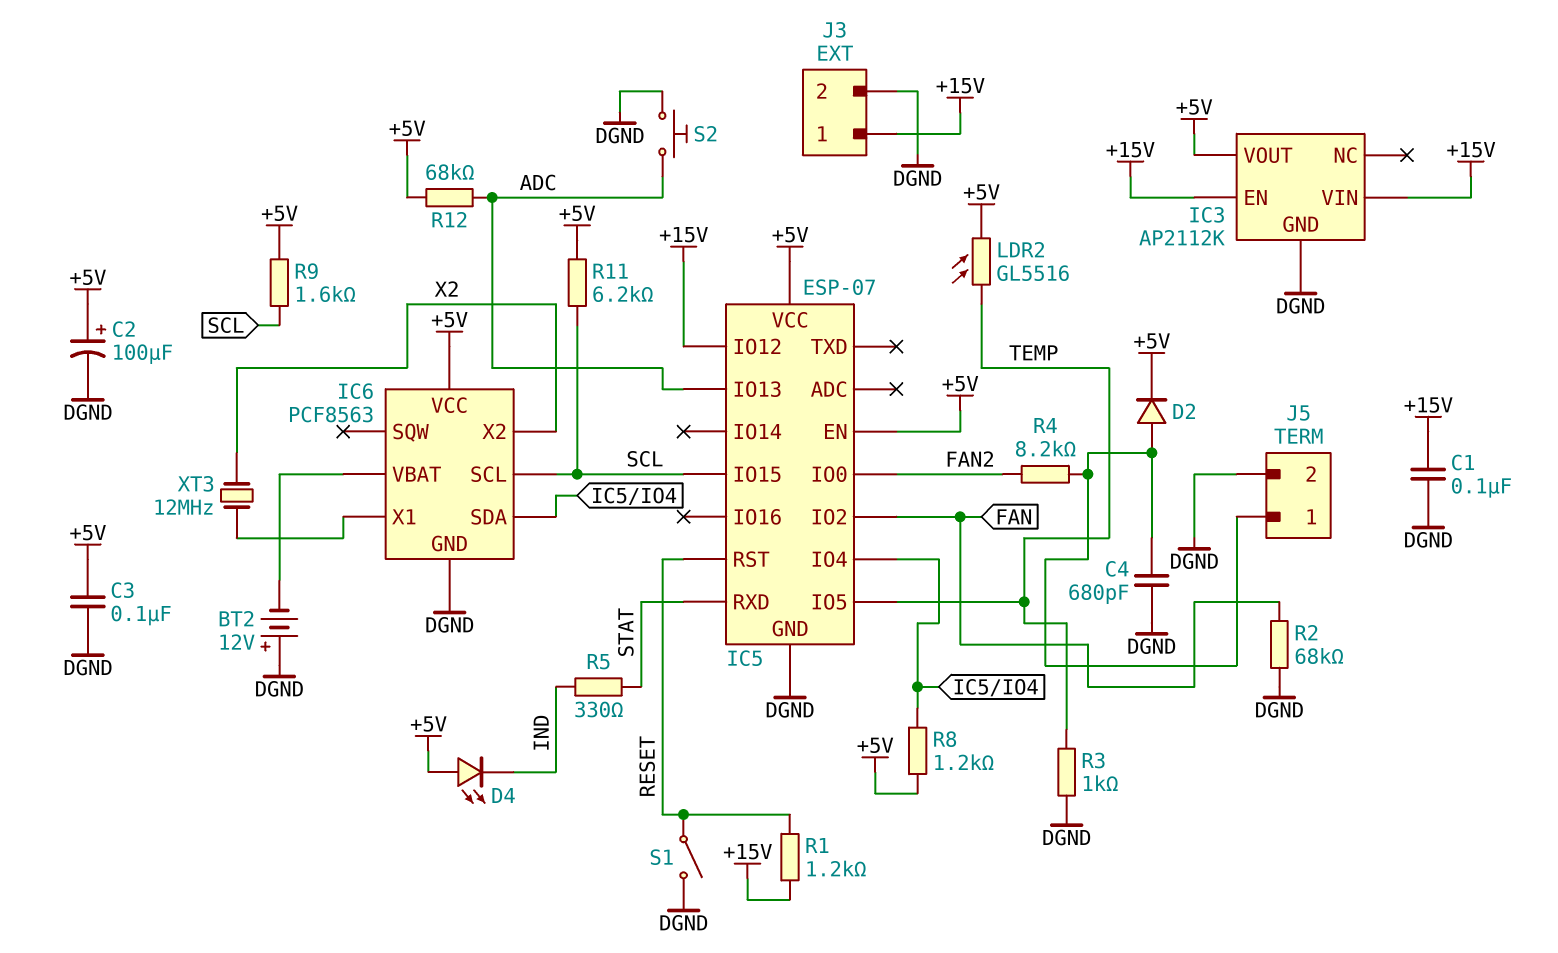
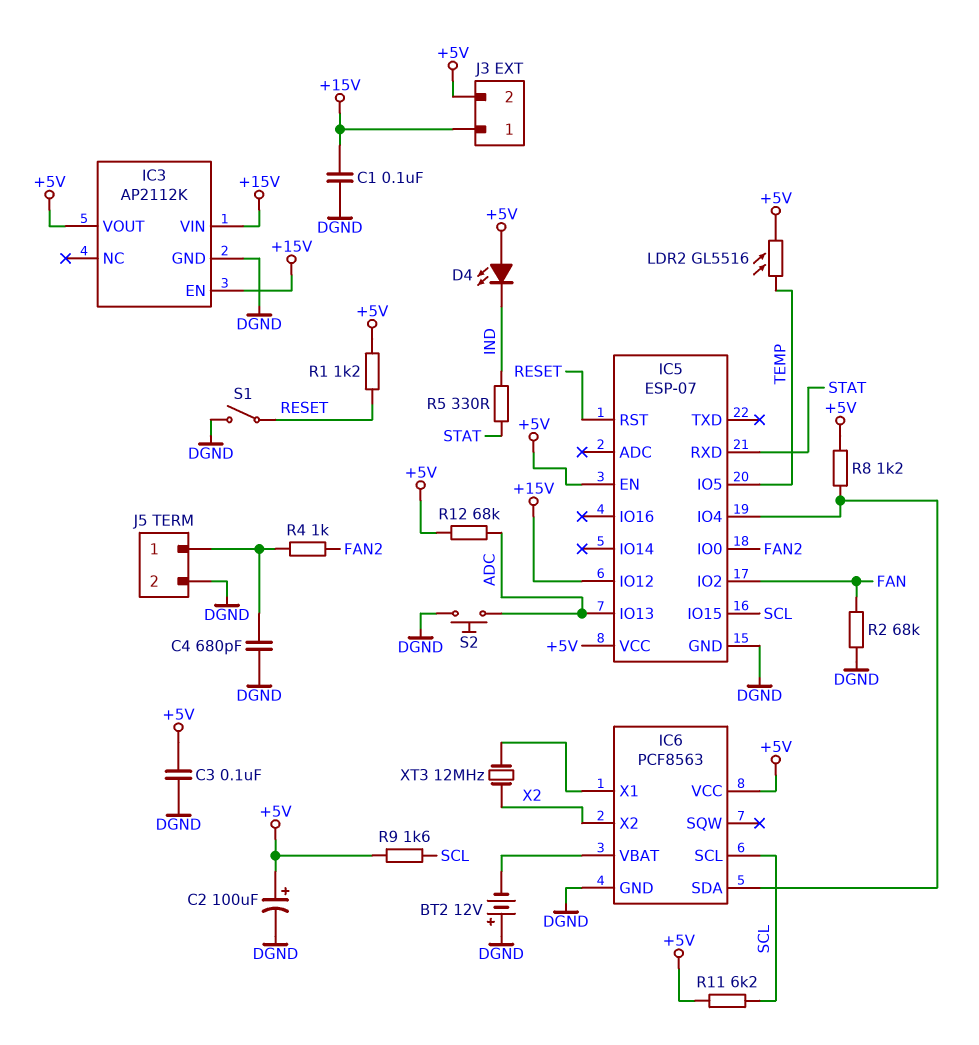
D2: diode (A J5/1, K +5V) -> none
J3 pin 2: DGND -> +5V
R1: 1.2k (+15V, RESET) -> 1.2k (+5V, RESET)
R3: 1k (DGND, TEMP) -> none
R4: 8.2k (FAN2, J5/1) -> 1k (FAN2, J5/1)

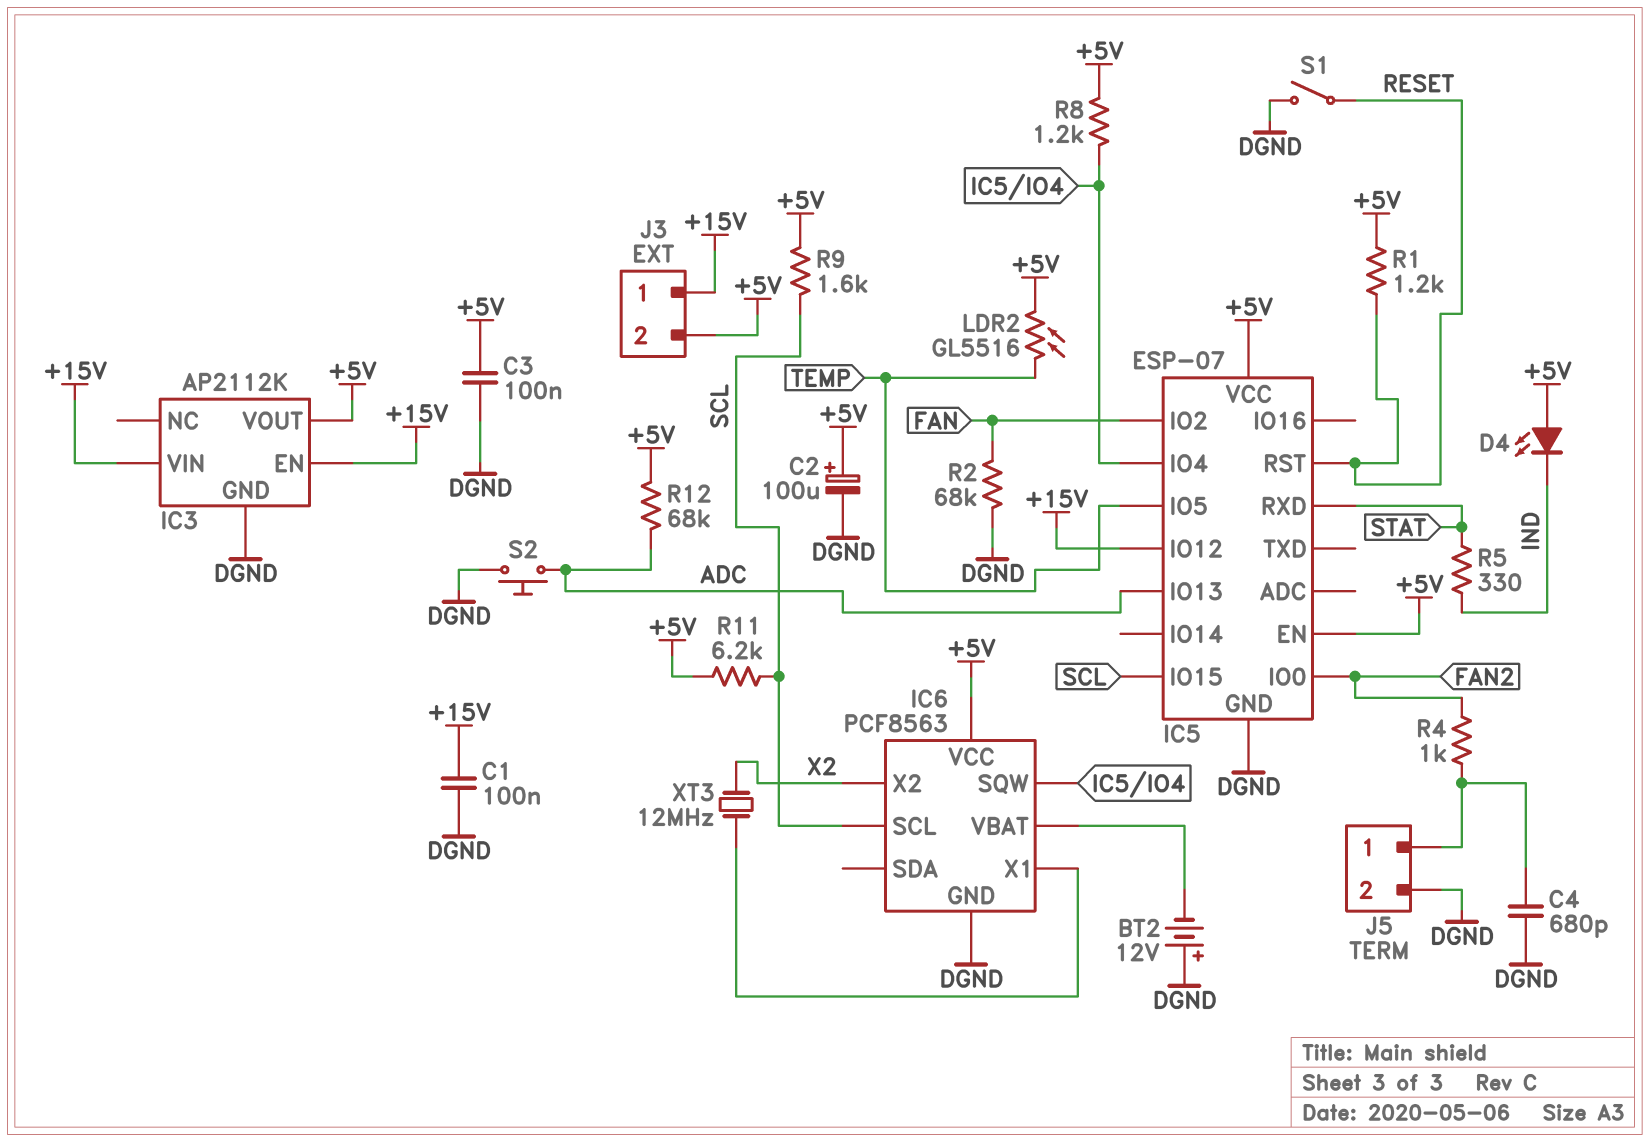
IC6 pin SDA: IC5/IO4 -> none
IC6 pin SQW: none -> IC5/IO4

